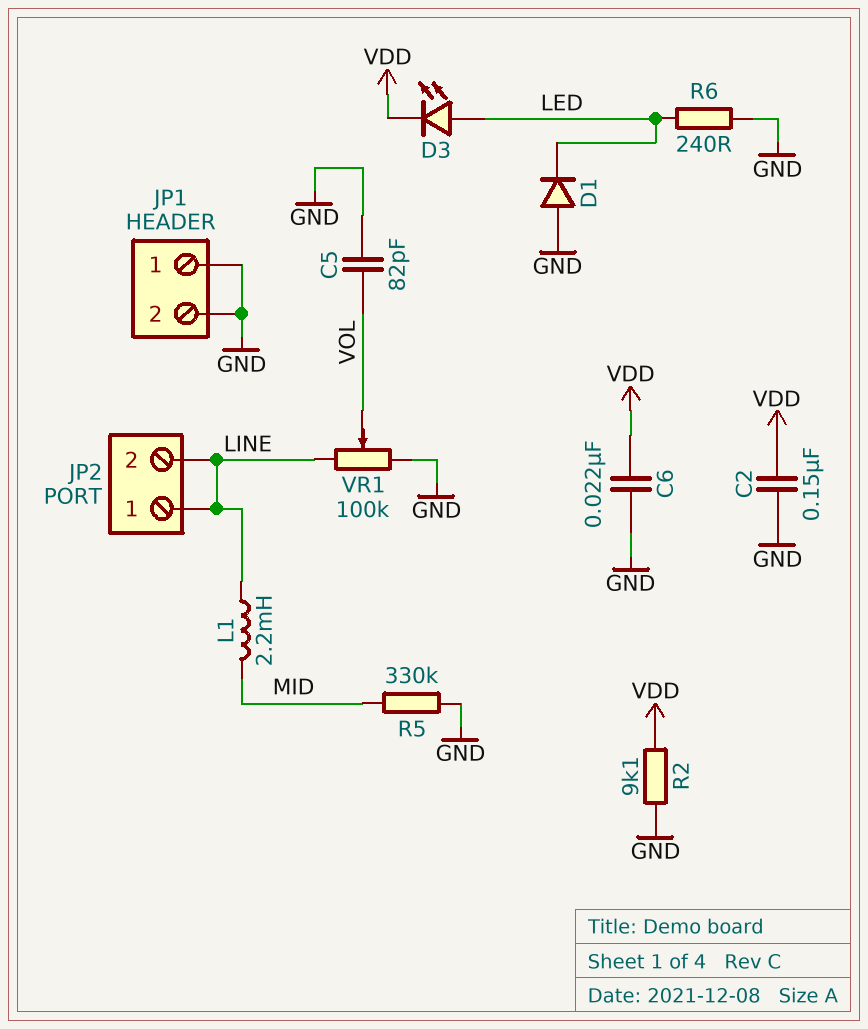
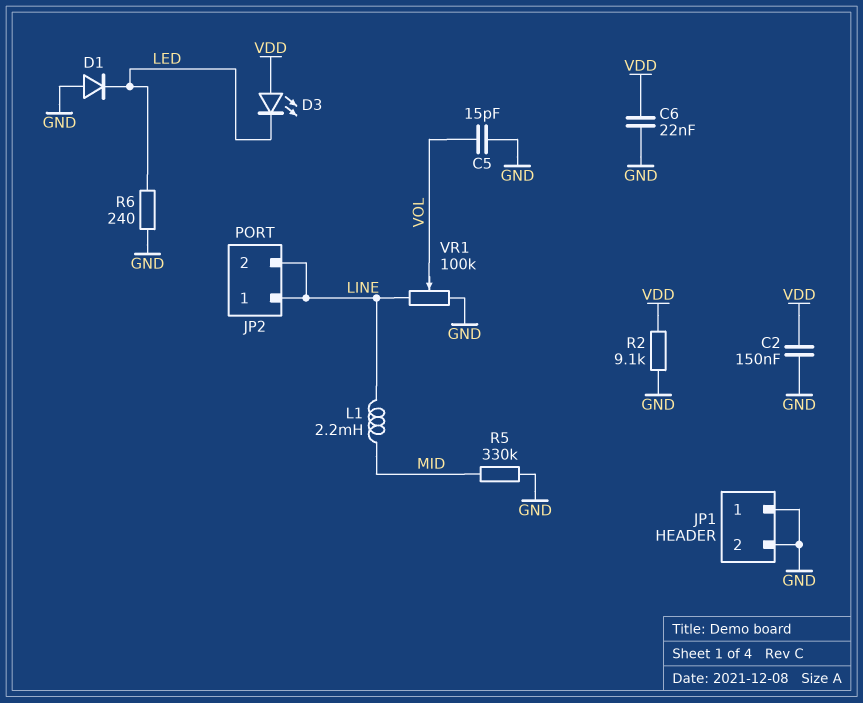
C5: 82pF (GND, VOL) -> 15pF (GND, VOL)
D3: LED (A LED, K VDD) -> LED (A VDD, K LED)

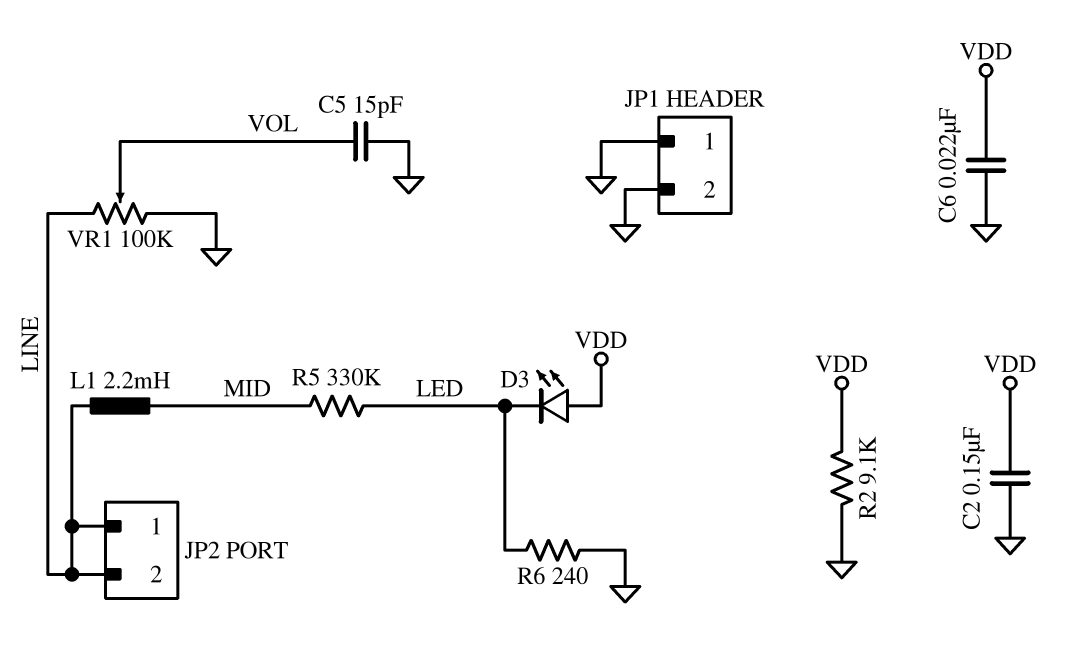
D1: diode (A GND, K LED) -> none
R5: 330k (GND, MID) -> 330k (LED, MID)

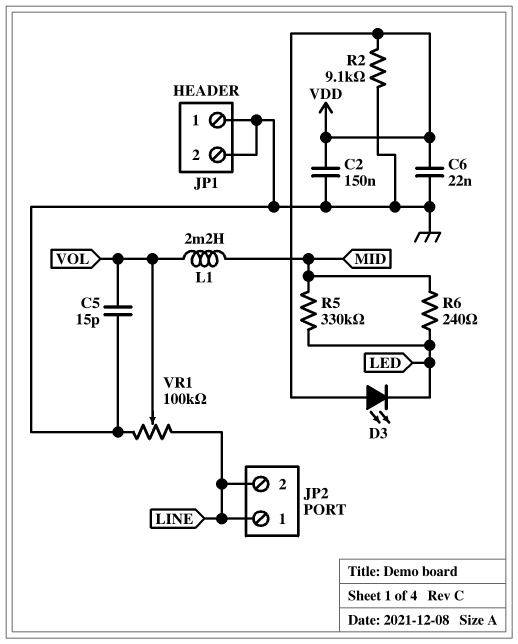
L1: 2.2mH (LINE, MID) -> 2.2mH (MID, VOL)
R6: 240 (GND, LED) -> 240 (LED, MID)

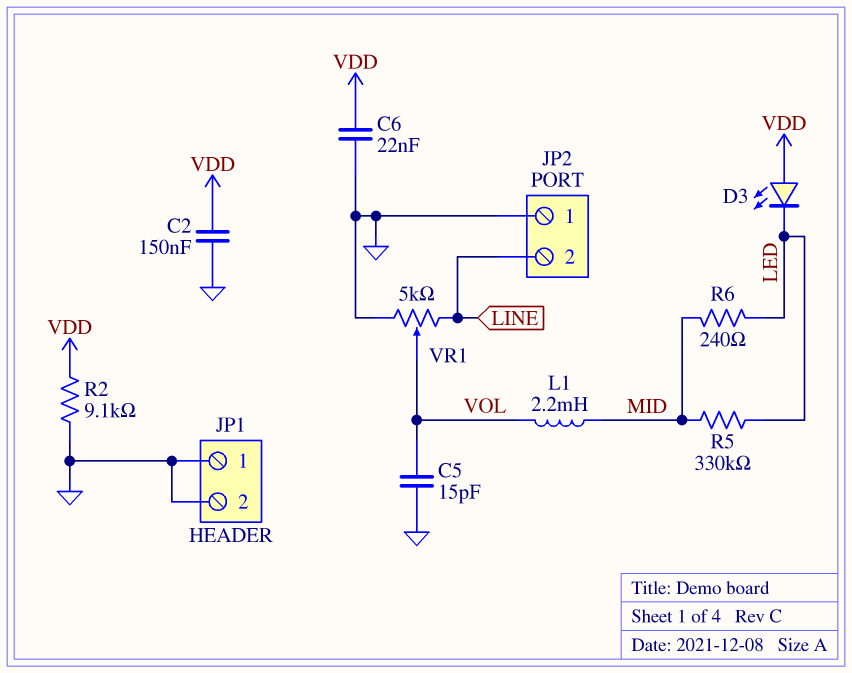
JP2 pin 1: LINE -> GND
VR1: 100k (GND, LINE, wiper VOL) -> 5k (GND, LINE, wiper VOL)

